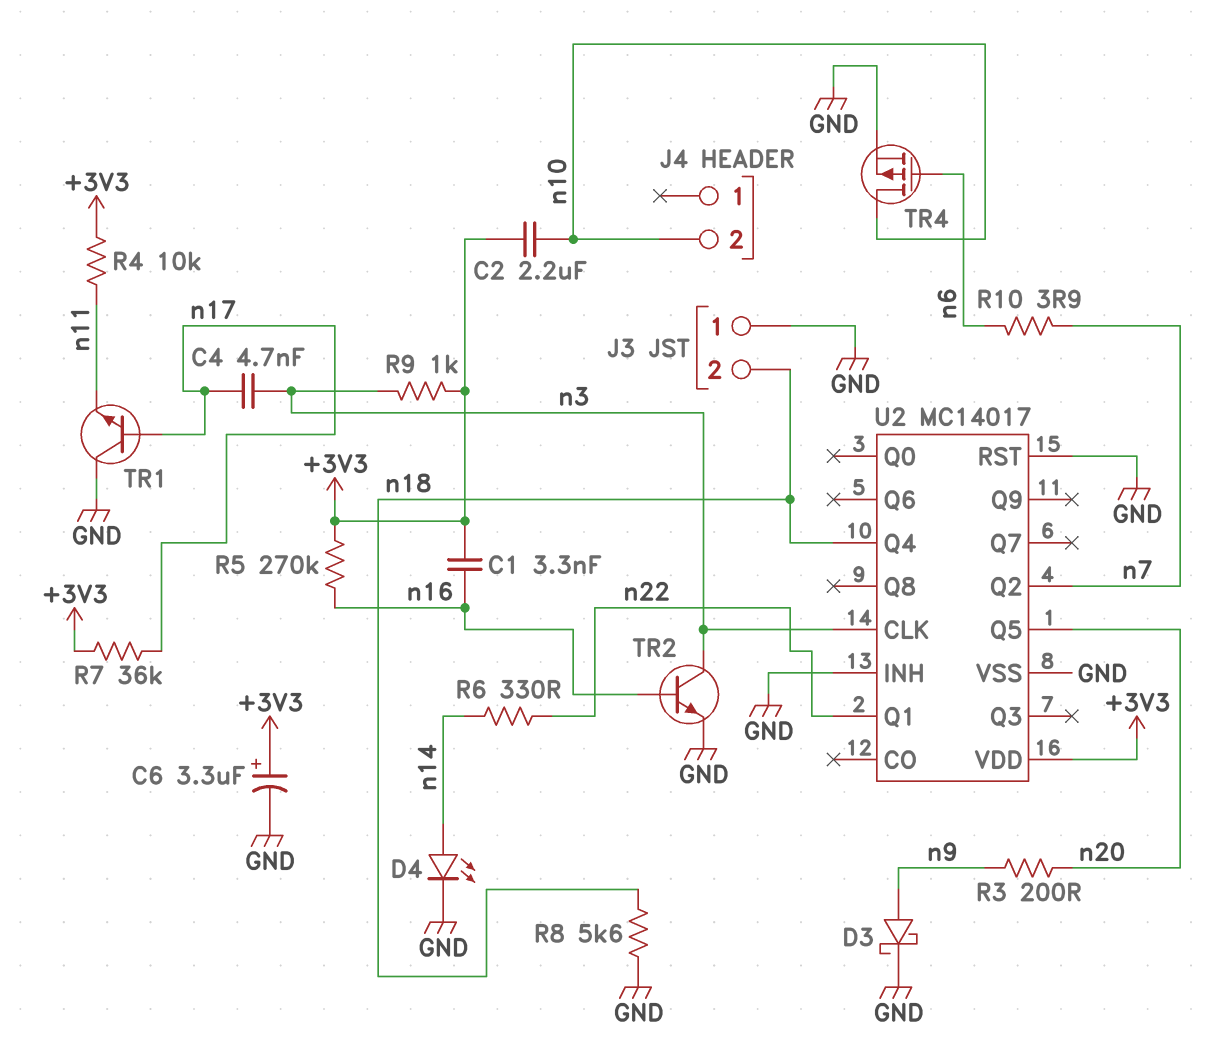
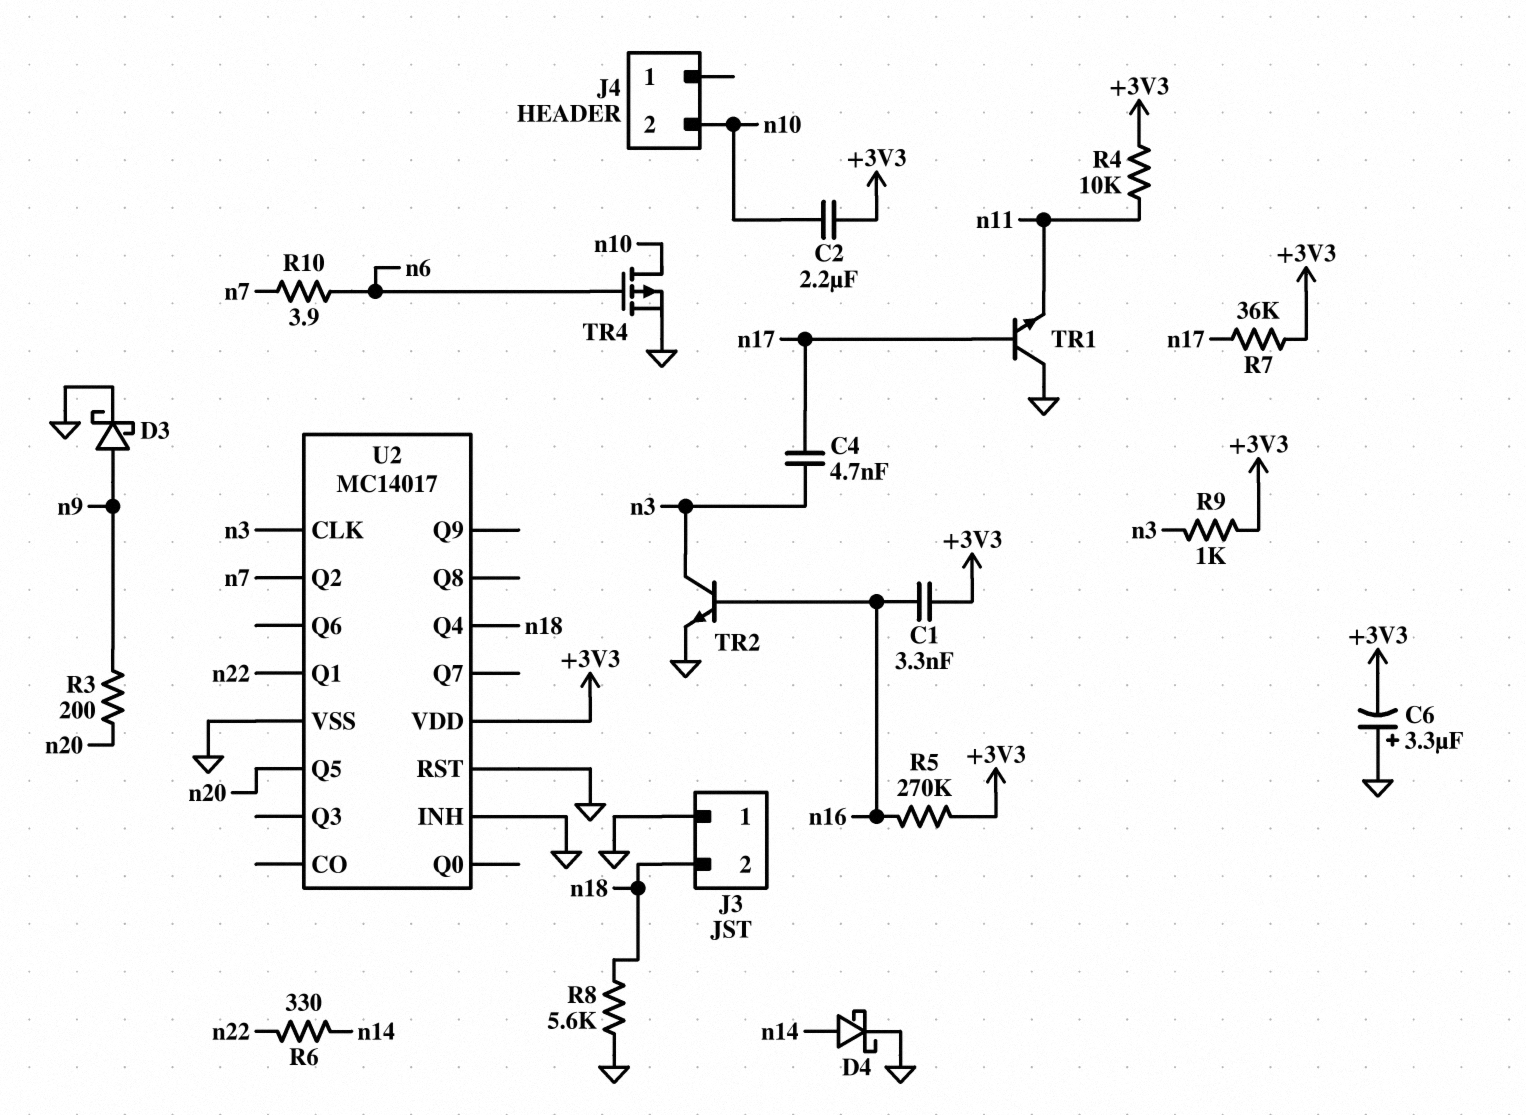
C6: 3.3uF (plus +3V3, minus GND) -> 3.3uF (plus GND, minus +3V3)
D4: LED (A n14, K GND) -> schottky (A n14, K GND)

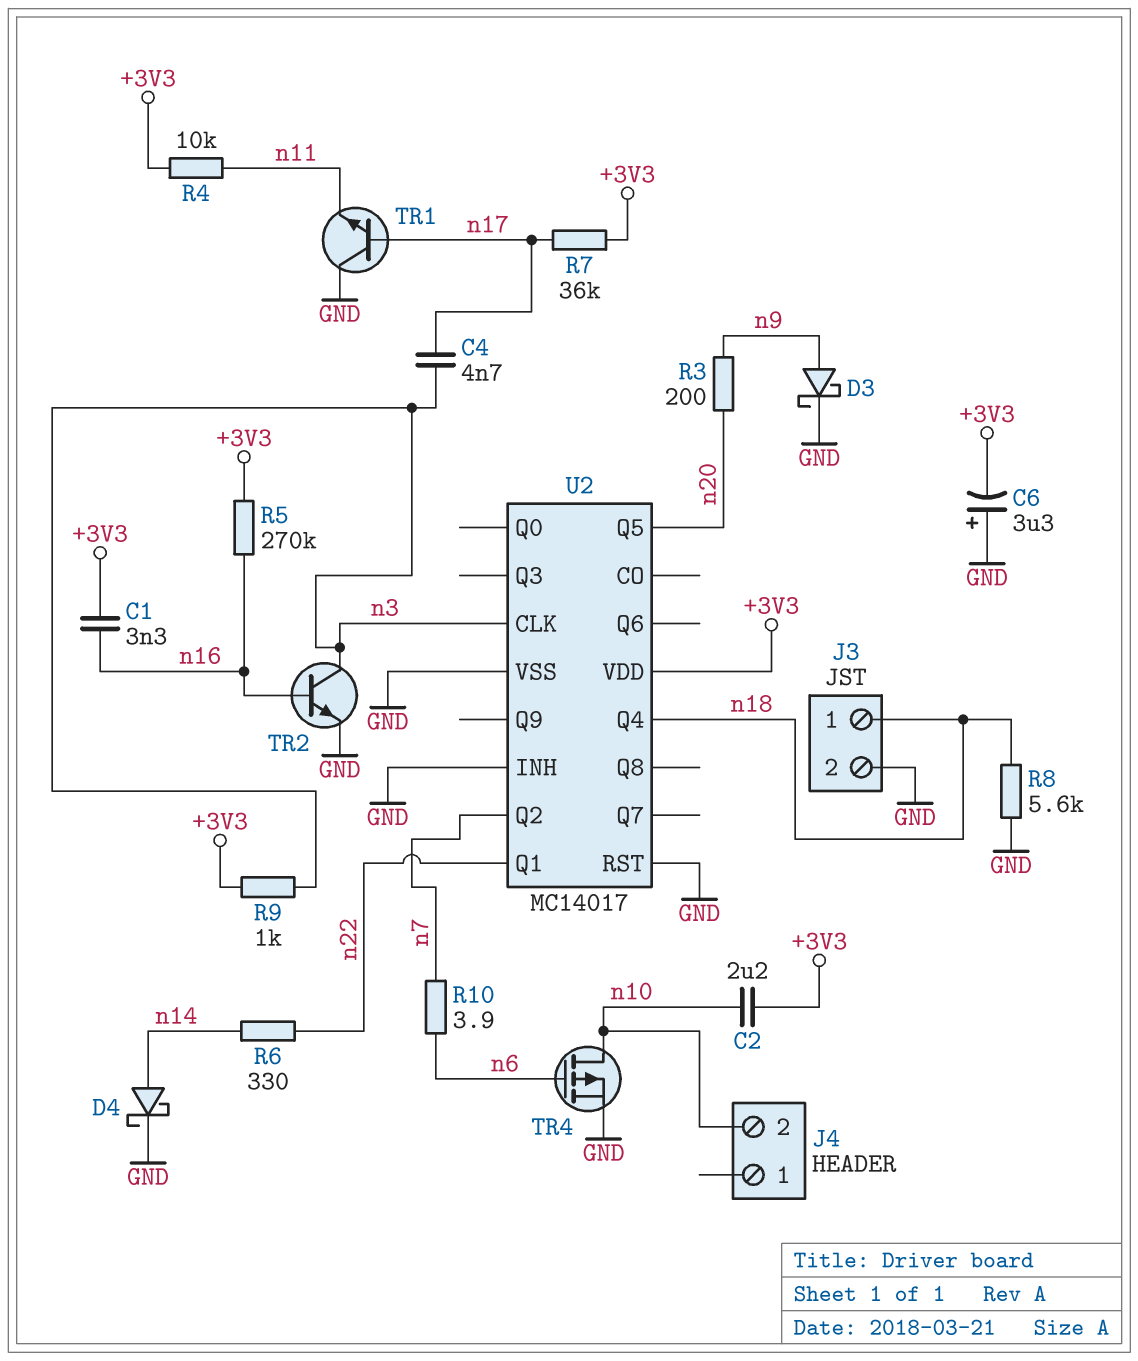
J3 pin 1: GND -> n18
J3 pin 2: n18 -> GND

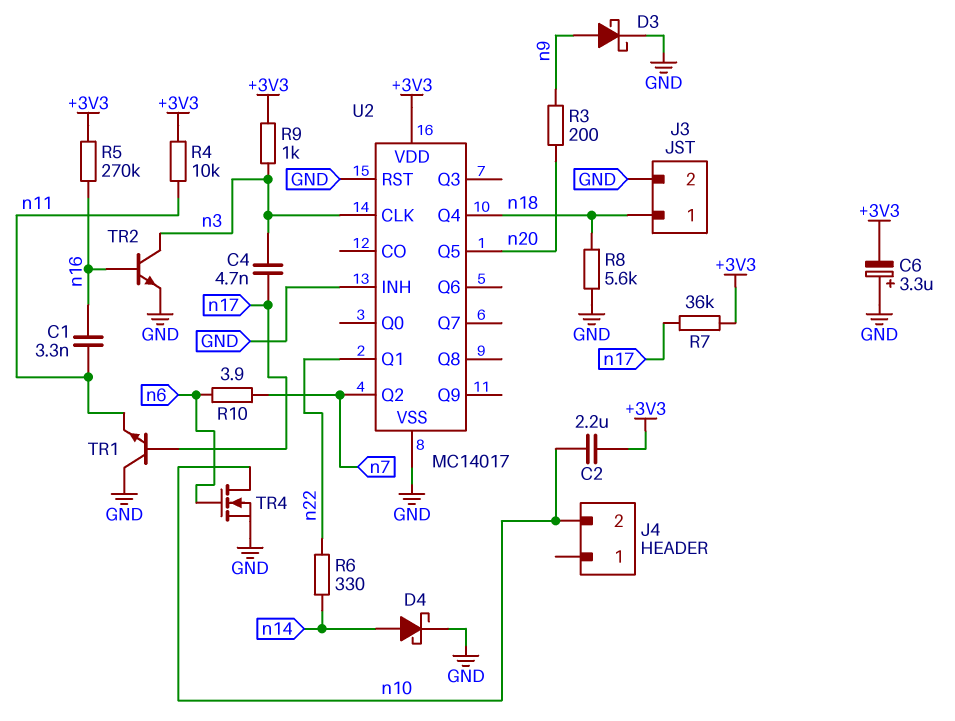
C1: 3.3nF (+3V3, n16) -> 3.3nF (n11, n16)
TR4: PMOS (G n6, D n10, S GND) -> NMOS (G n6, D n10, S GND)

